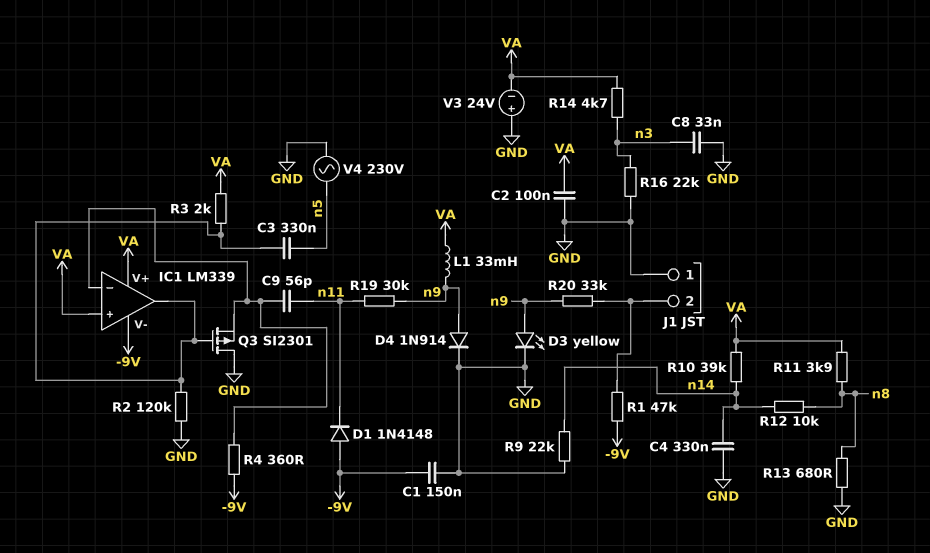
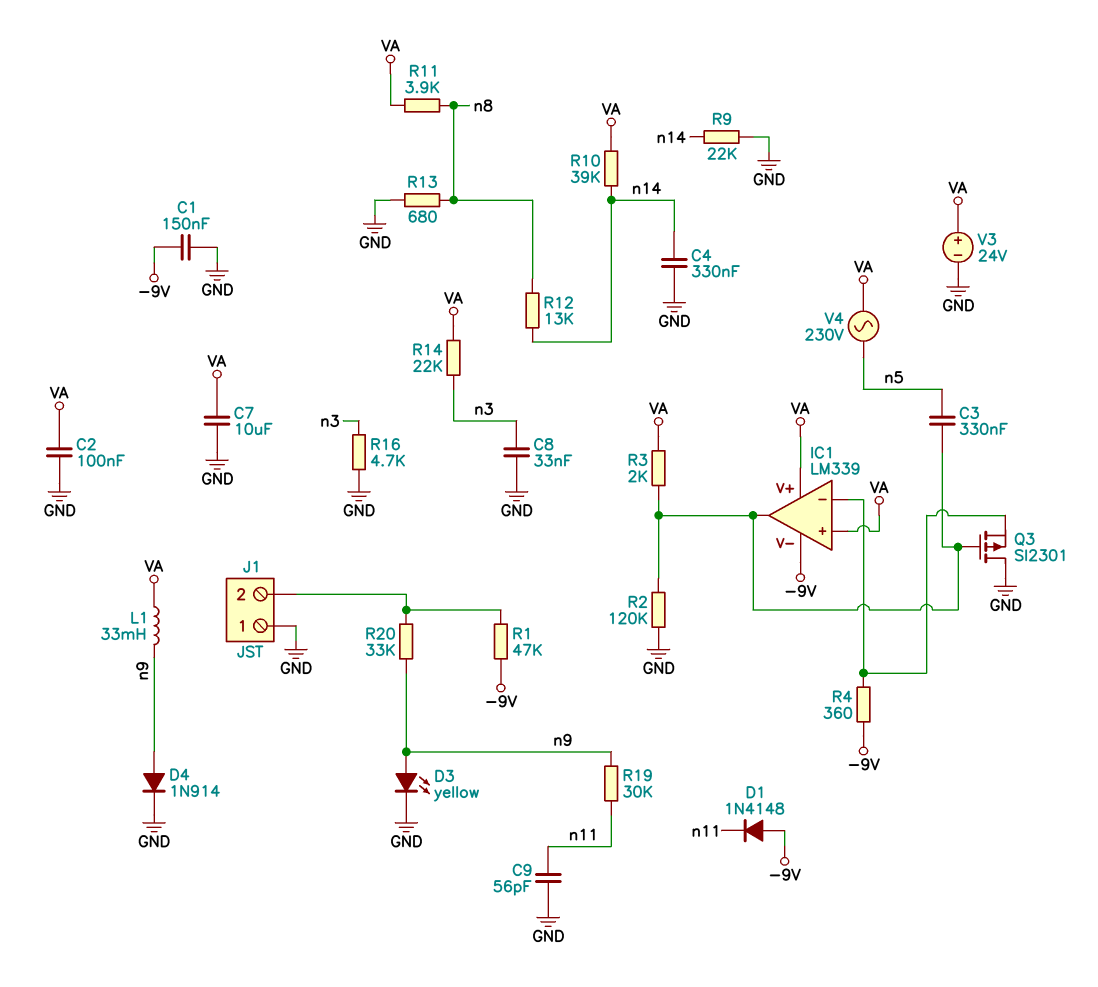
C7: none -> 10uF (GND, VA)
C9: 56pF (IC1/in-, n11) -> 56pF (GND, n11)
R12: 10k (n8, n14) -> 13k (n8, n14)
R14: 4.7k (VA, n3) -> 22k (VA, n3)
R16: 22k (GND, n3) -> 4.7k (GND, n3)
V3: 24V (plus GND, minus VA) -> 24V (plus VA, minus GND)
V4: AC 230V (GND, n5) -> AC 230V (VA, n5)

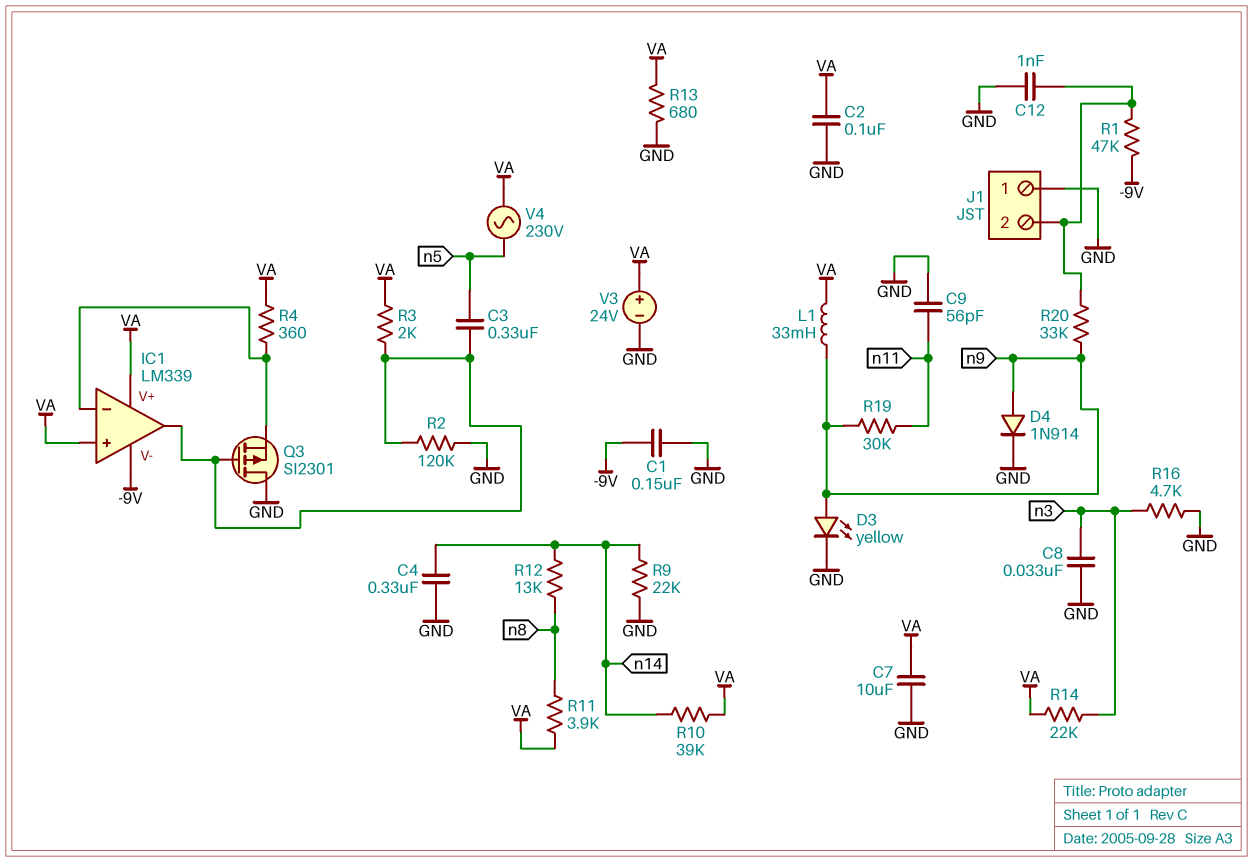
C12: none -> 1nF (GND, J1/2)
D1: diode 1N4148 (A -9V, K n11) -> none
R4: 360 (-9V, IC1/in-) -> 360 (IC1/in-, VA)
R13: 680 (GND, n8) -> 680 (GND, VA)

